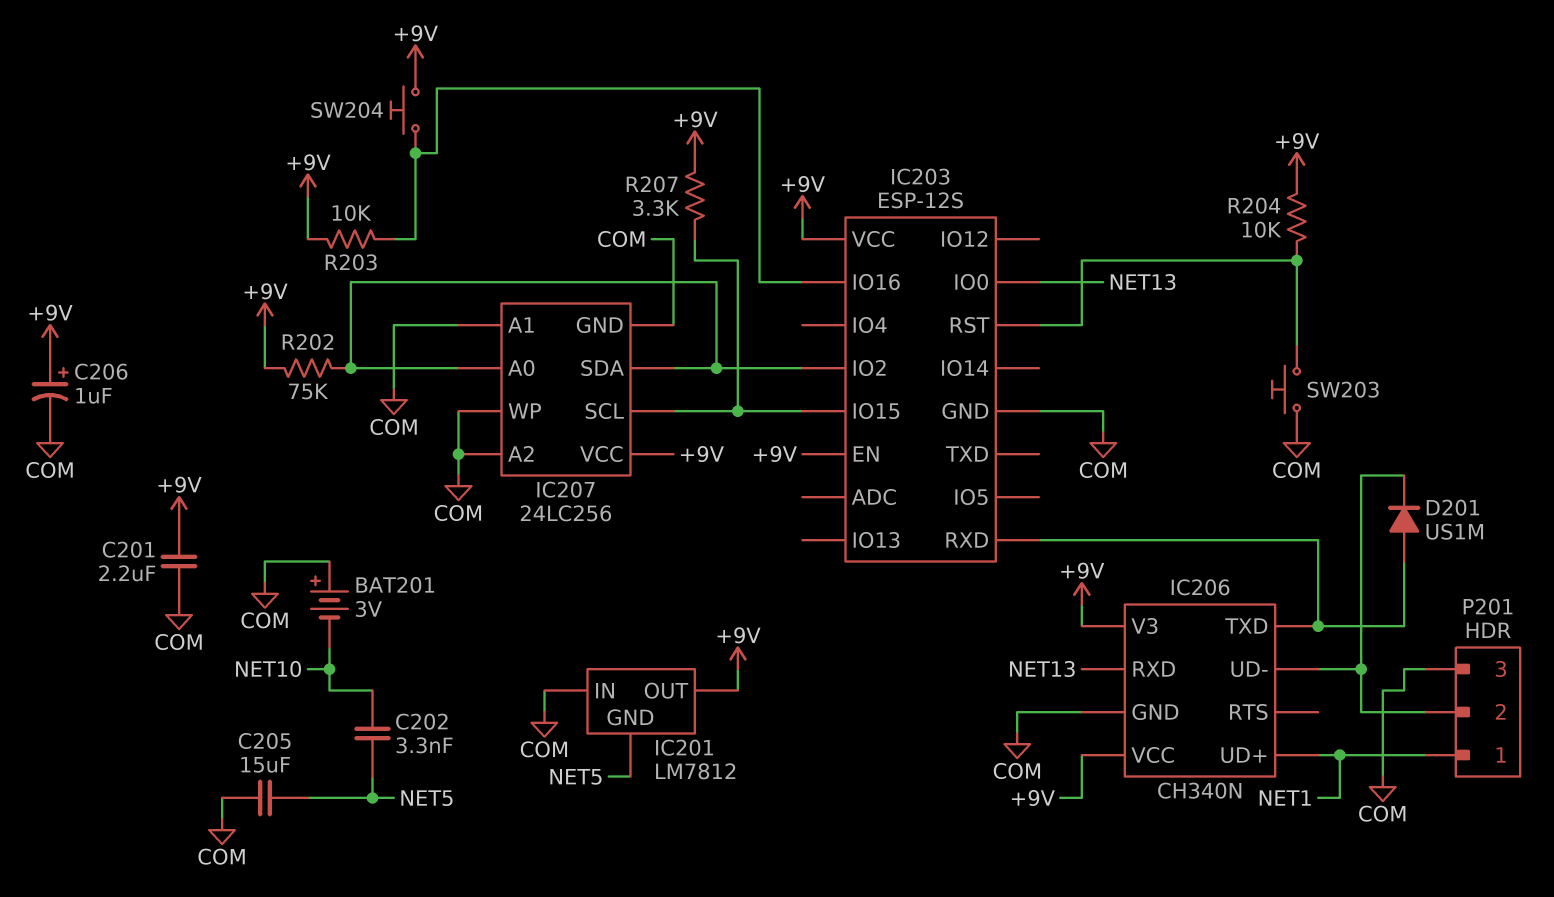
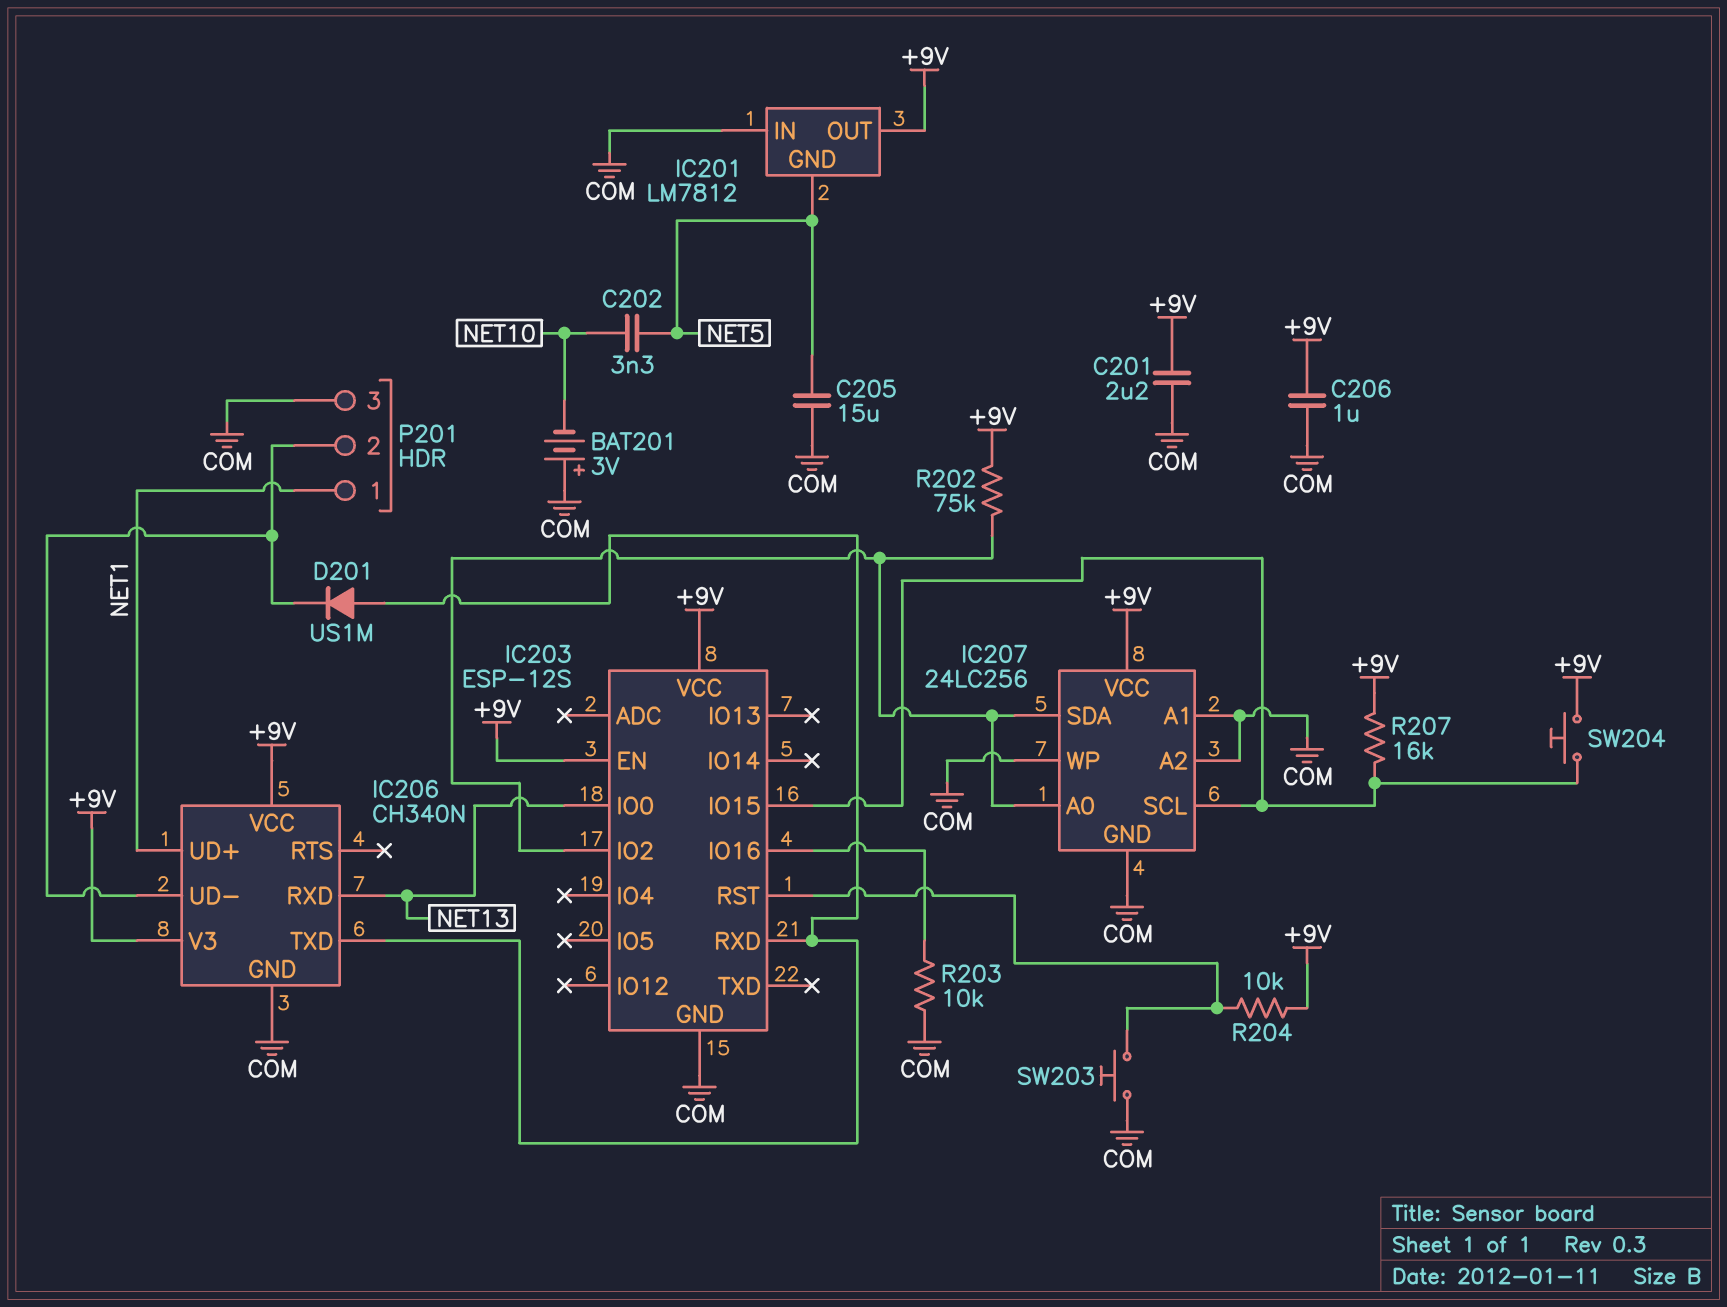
C206: 1uF (plus +9V, minus COM) -> 1uF (+9V, COM)
R203: 10k (+9V, IC203/IO16) -> 10k (COM, IC203/IO16)
R207: 3.3k (+9V, IC203/IO15) -> 16k (+9V, IC203/IO15)
SW204: button (+9V, IC203/IO16) -> button (+9V, IC203/IO15)

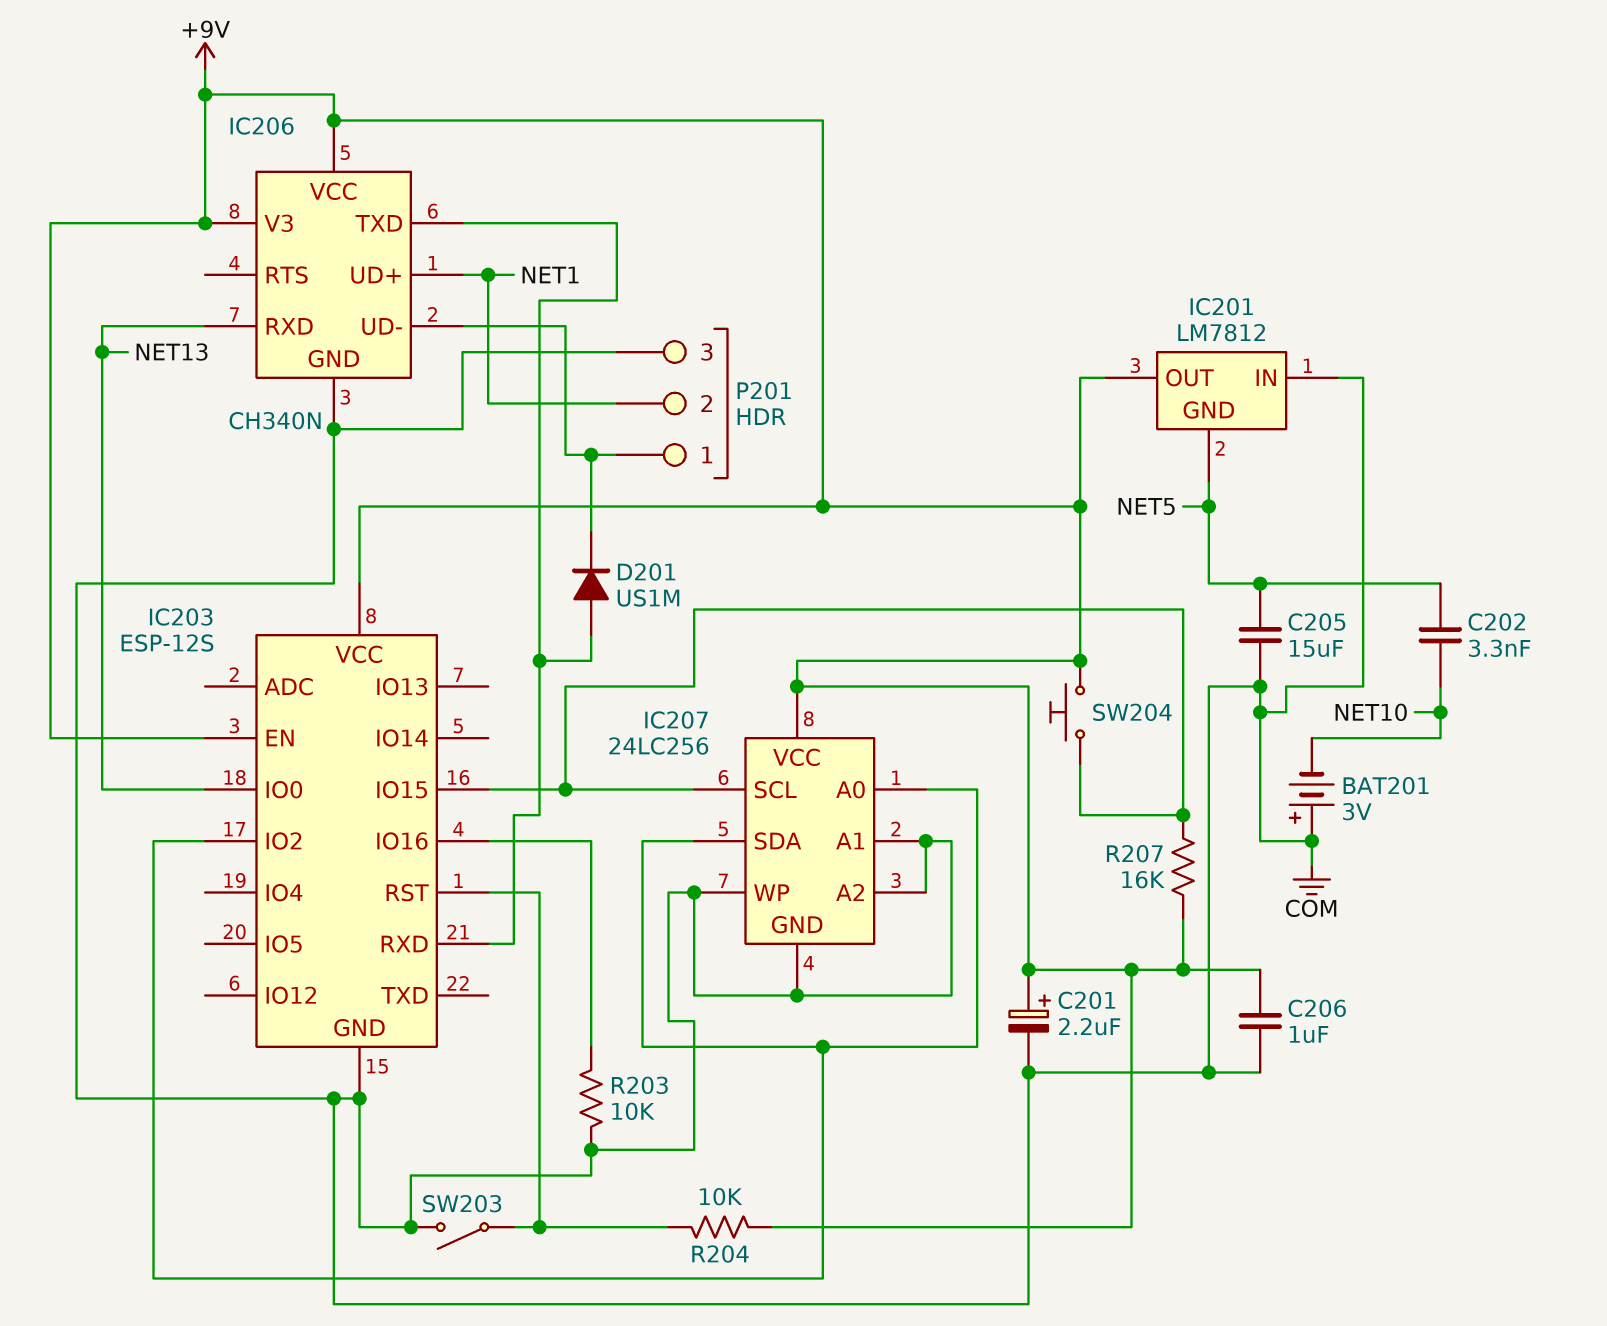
C201: 2.2uF (+9V, COM) -> 2.2uF (plus +9V, minus COM)
P201 pin 1: NET1 -> IC206/UD-
P201 pin 2: IC206/UD- -> NET1
R202: 75k (+9V, IC203/IO2) -> none
SW203: button (COM, IC203/RST) -> switch (COM, IC203/RST)

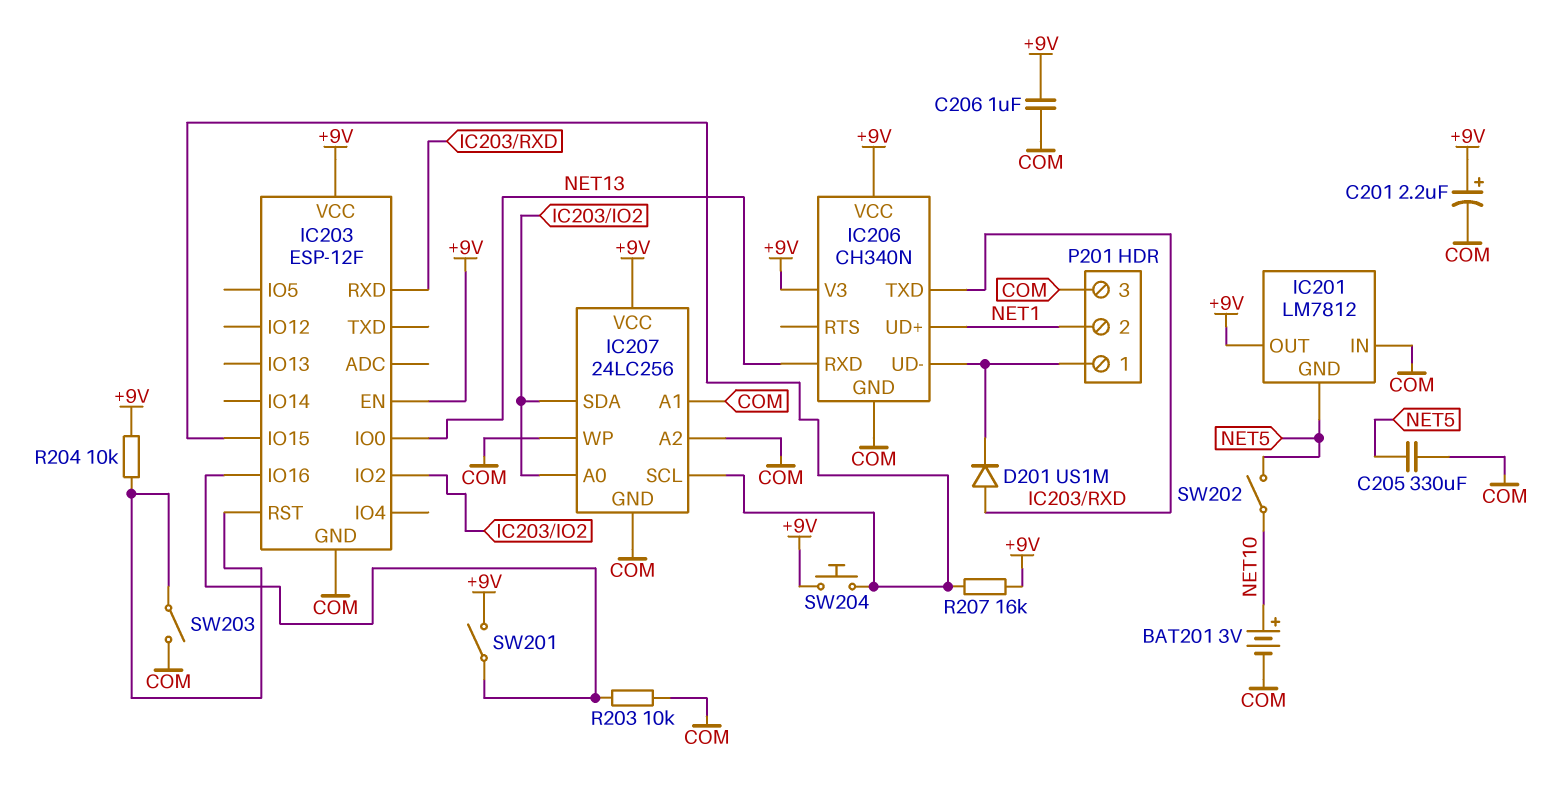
BAT201: 3V (plus COM, minus NET10) -> 3V (plus NET10, minus COM)
C202: 3.3nF (NET5, NET10) -> none
C205: 15uF (COM, NET5) -> 330uF (COM, NET5)
IC203: ESP-12S -> ESP-12F
SW201: none -> switch (+9V, IC203/IO16)
SW202: none -> switch (NET5, NET10)

